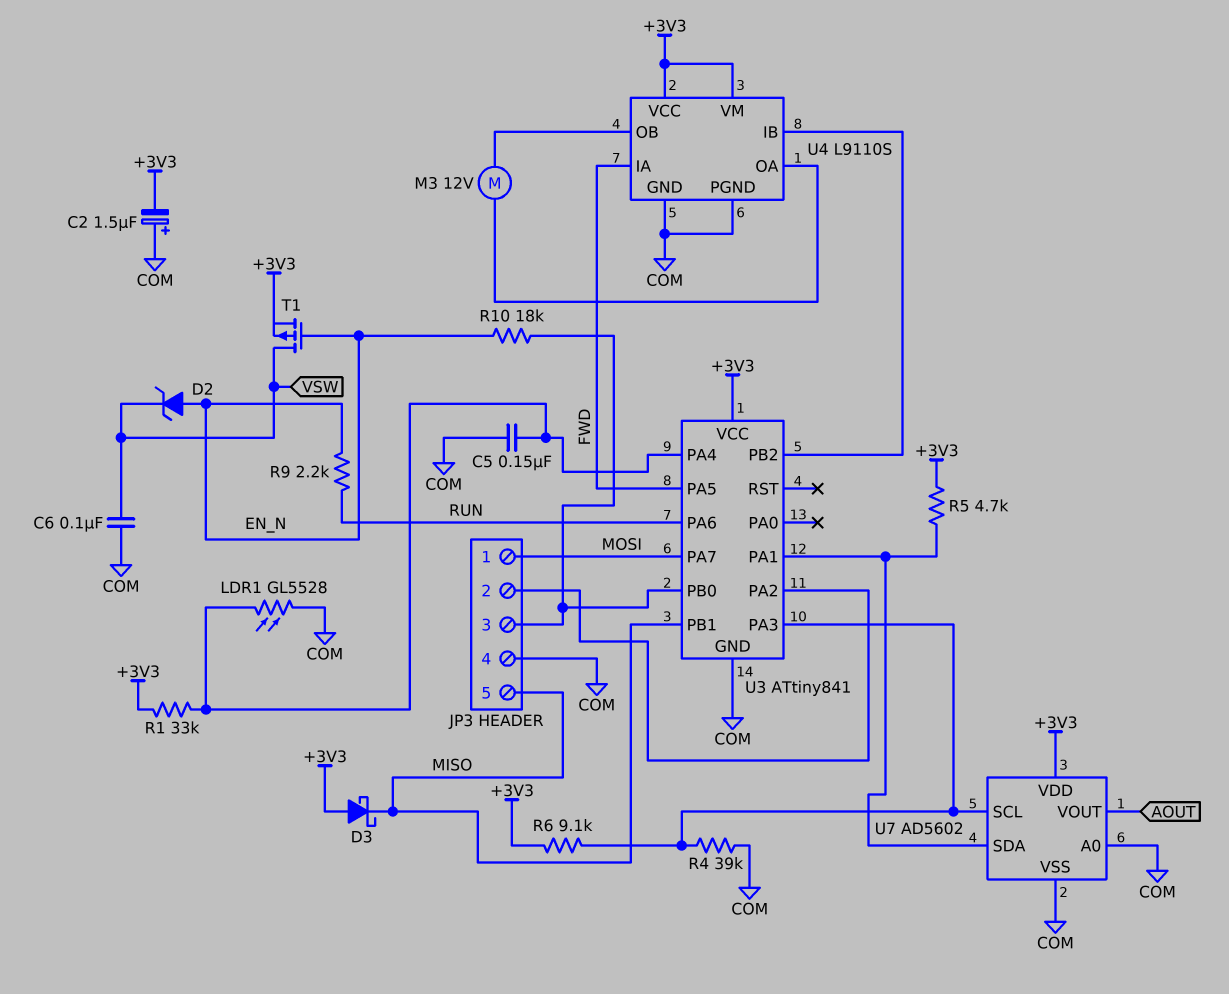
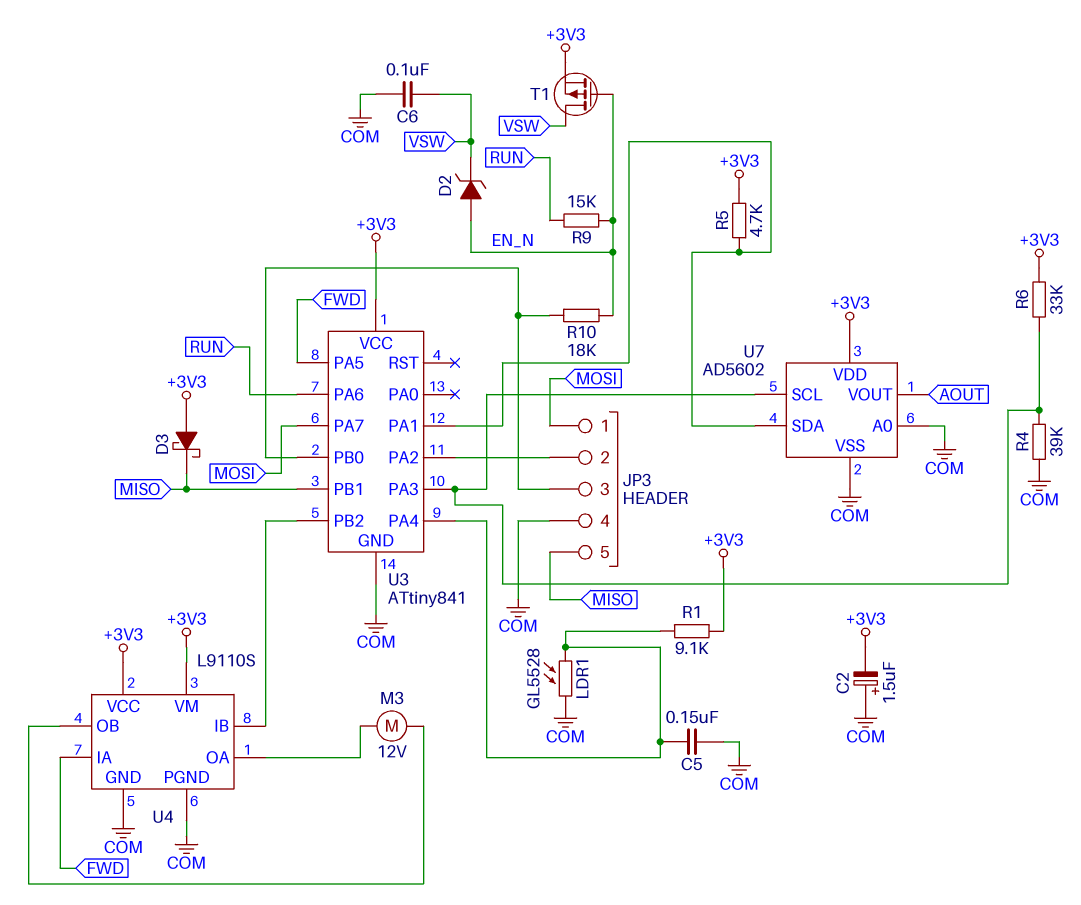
R1: 33k (+3V3, U3/PA4) -> 9.1k (+3V3, U3/PA4)
R6: 9.1k (+3V3, U3/PA3) -> 33k (+3V3, U3/PA3)
R9: 2.2k (EN_N, RUN) -> 15k (EN_N, RUN)

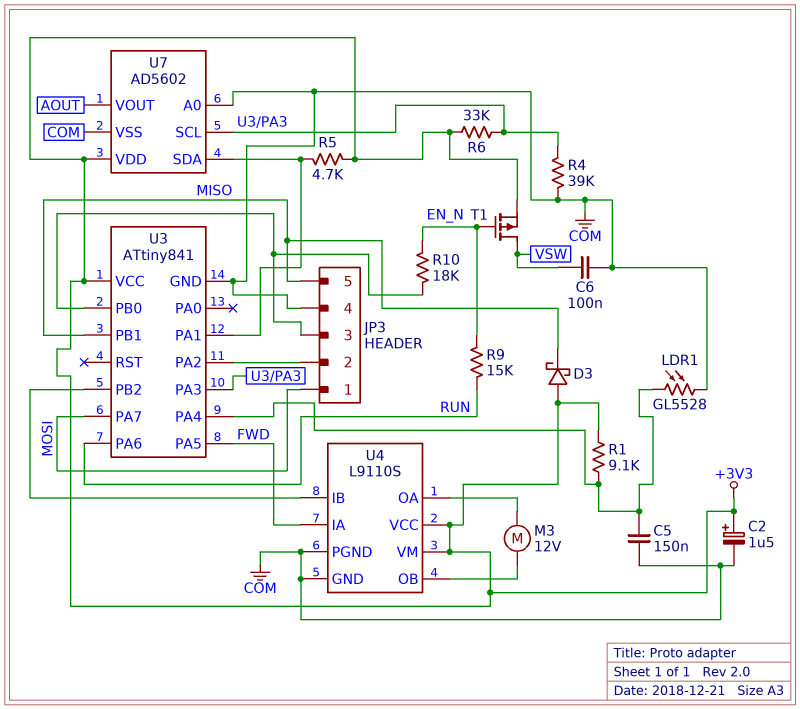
C2: 1.5uF (plus COM, minus +3V3) -> 1.5uF (plus +3V3, minus COM)
D2: zener (A EN_N, K VSW) -> none

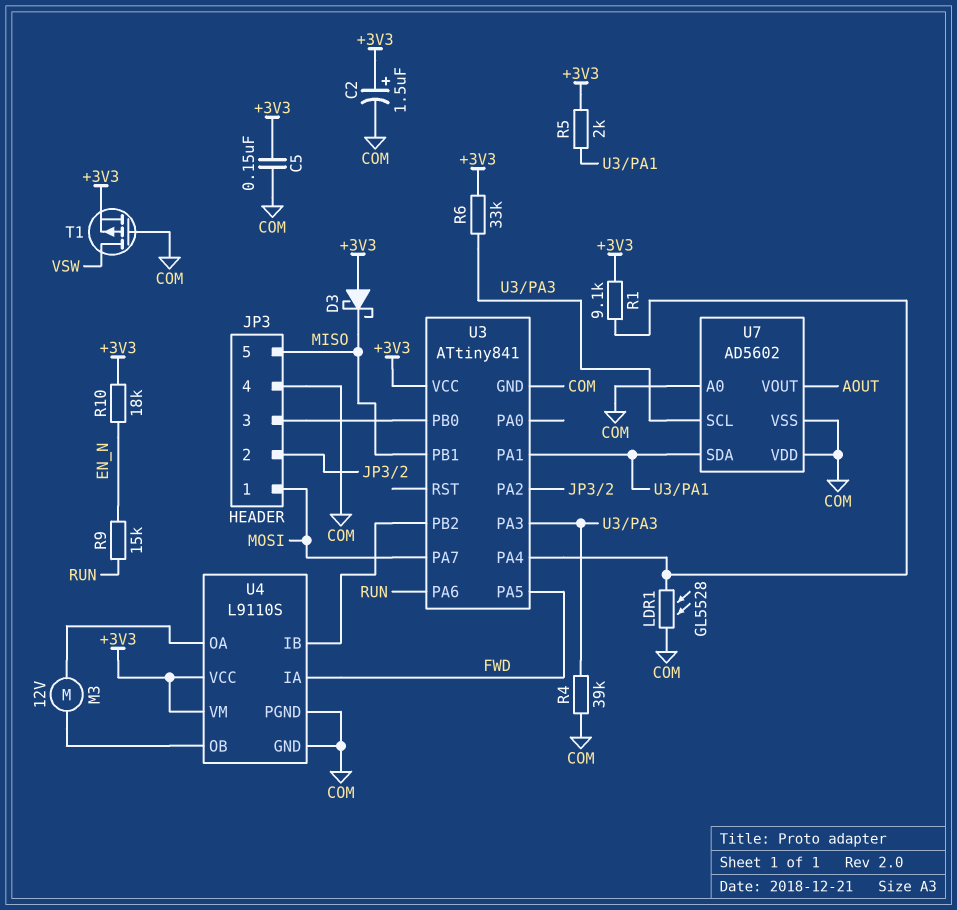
C5: 150nF (COM, U3/PA4) -> 150nF (+3V3, COM)
C6: 100nF (COM, VSW) -> none
R5: 4.7k (+3V3, U3/PA1) -> 2k (+3V3, U3/PA1)
R10: 18k (EN_N, JP3/3) -> 18k (+3V3, EN_N)
T1: PMOS (G EN_N, D VSW, S +3V3) -> PMOS (G COM, D VSW, S +3V3)
U7 pin VDD: +3V3 -> COM

